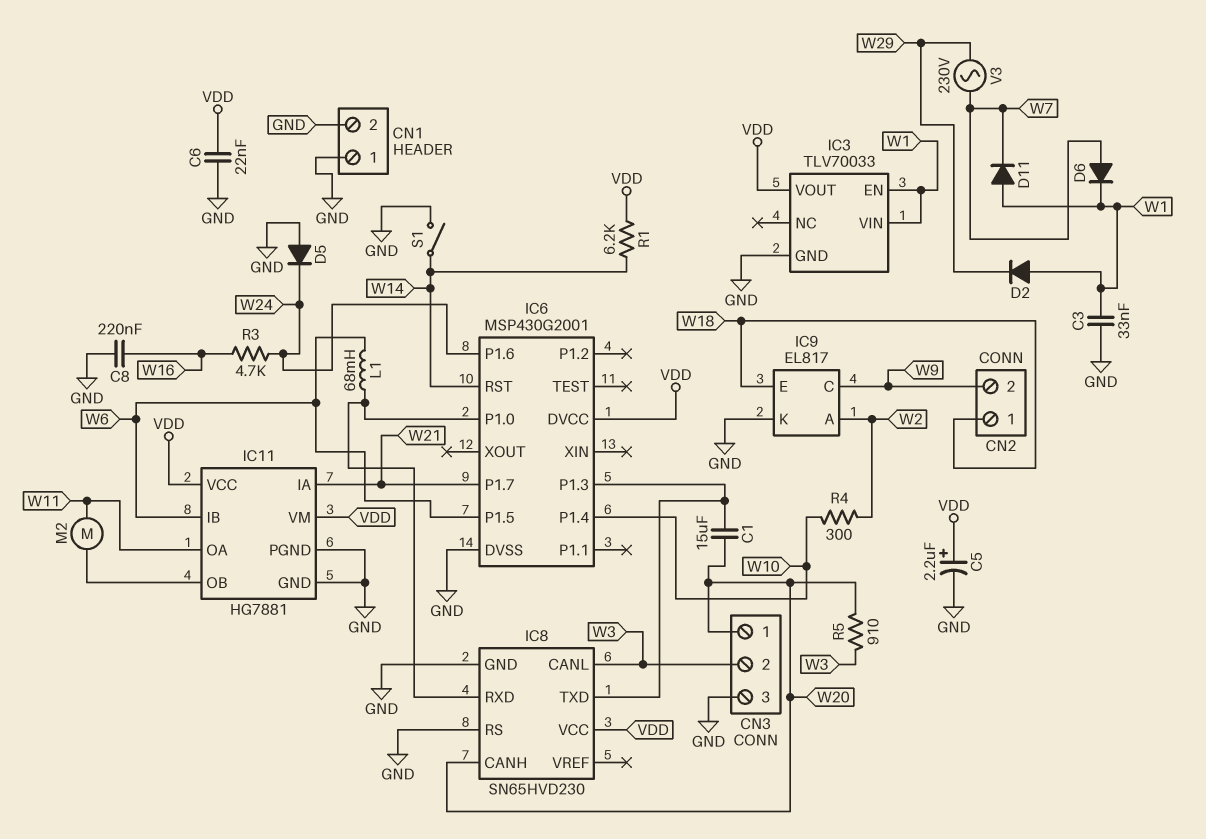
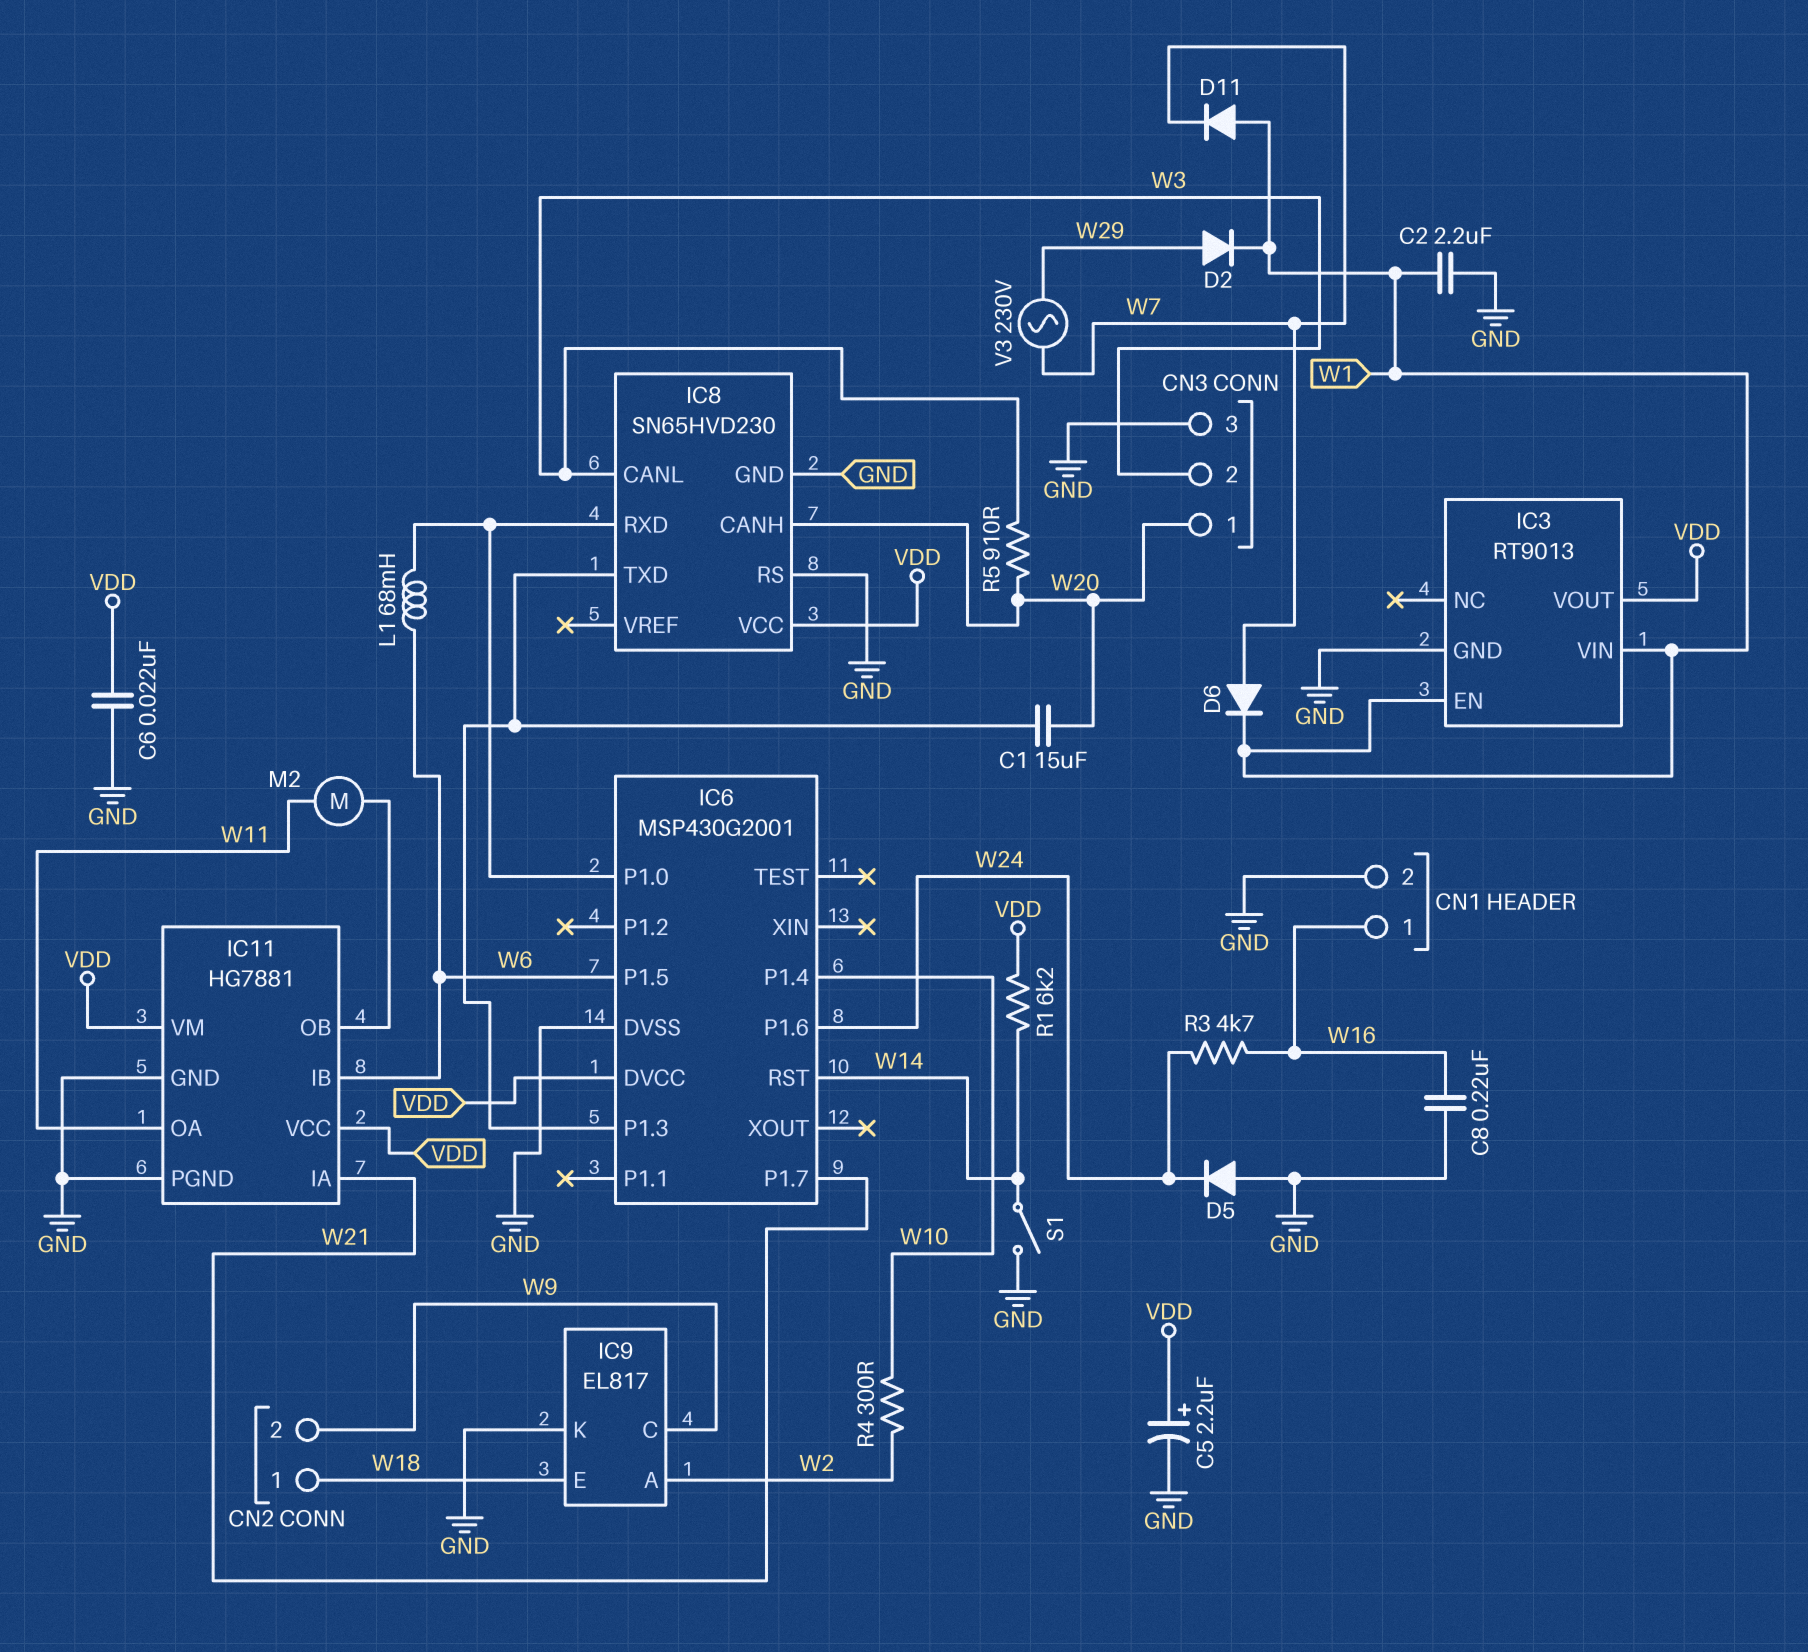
C2: none -> 2.2uF (GND, W1)
C3: 33nF (GND, W1) -> none
CN1 pin 1: GND -> W16
D2: diode (A W1, K W29) -> diode (A W29, K W1)
IC3: TLV70033 -> RT9013

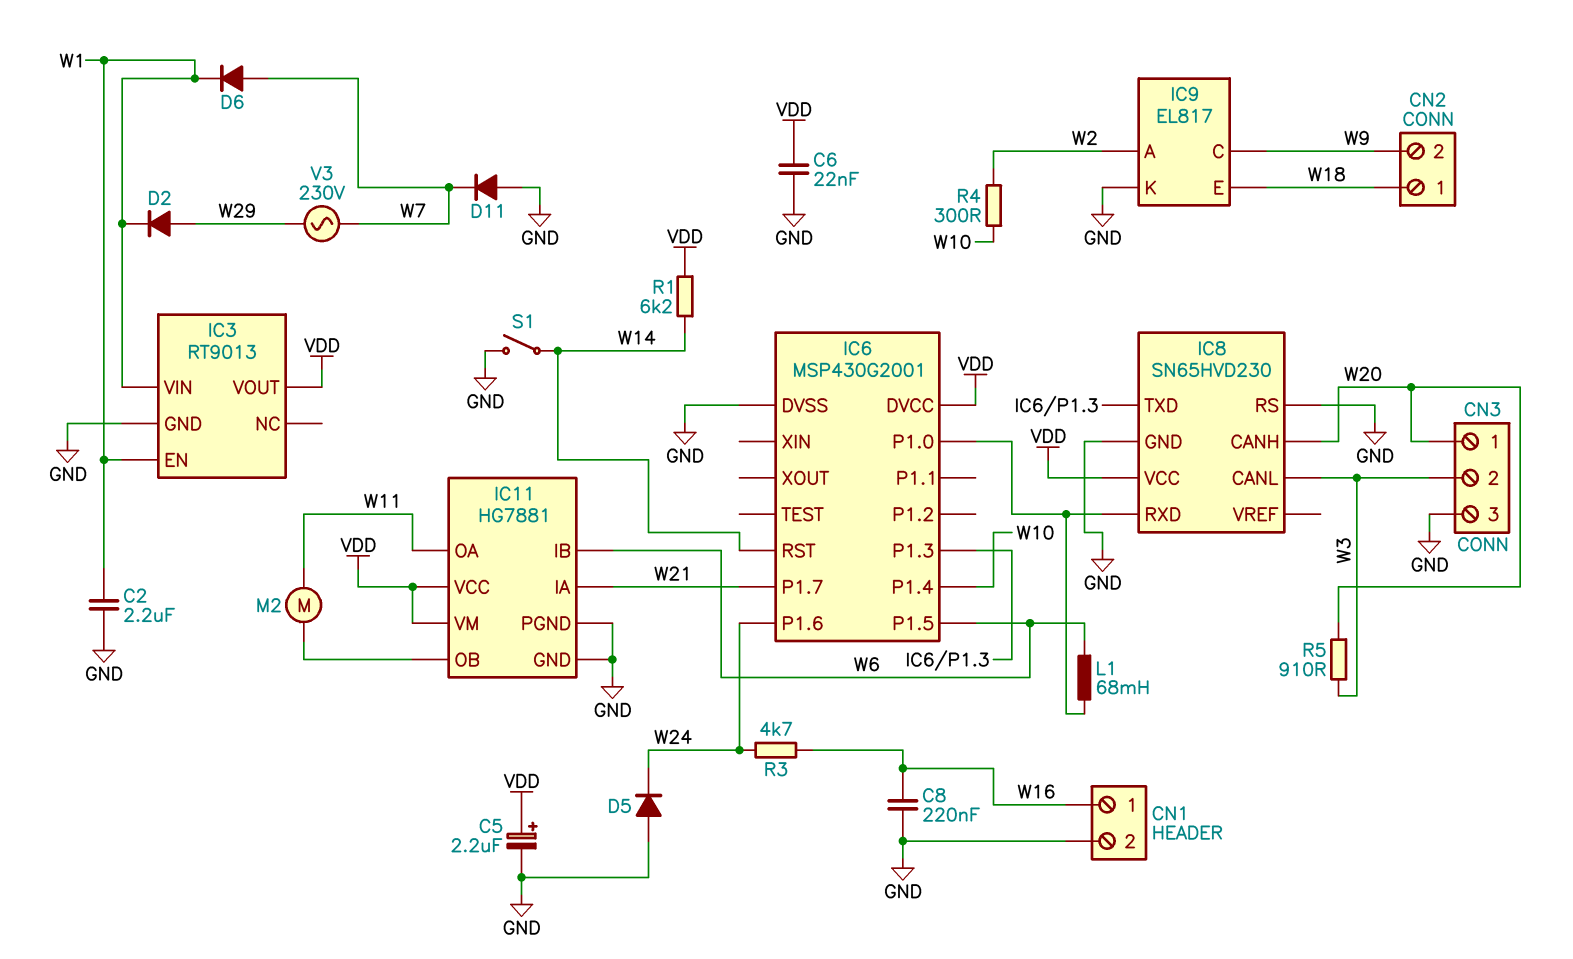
C1: 15uF (IC6/P1.3, W20) -> none
D11: diode (A W1, K W7) -> diode (A GND, K W7)

